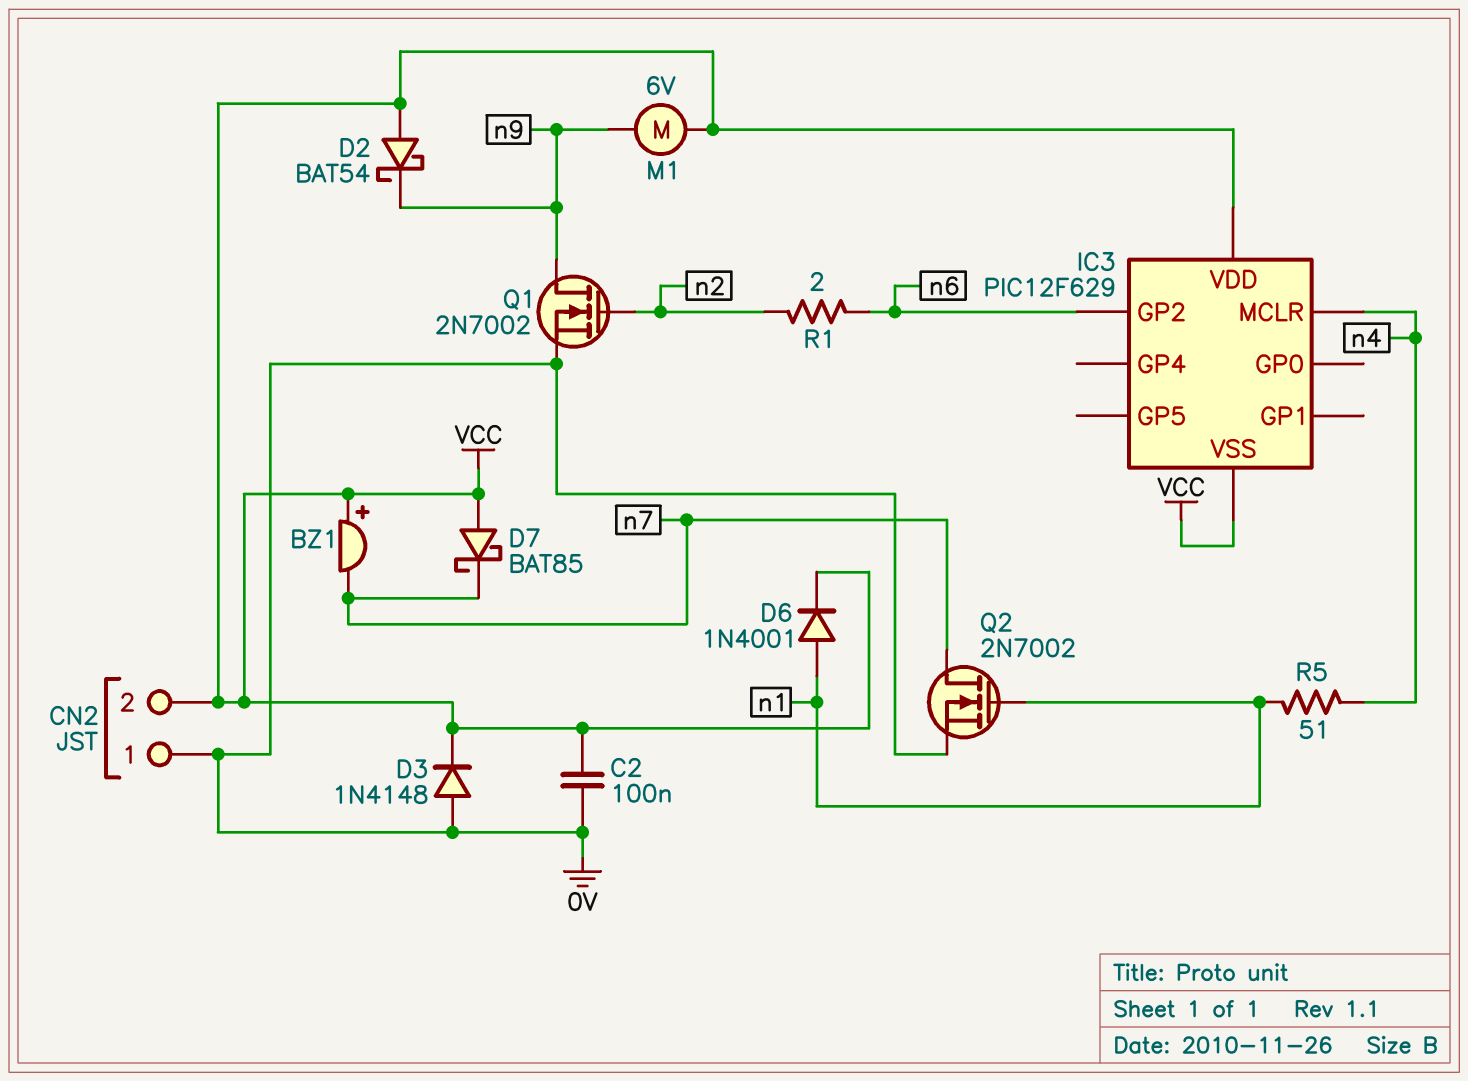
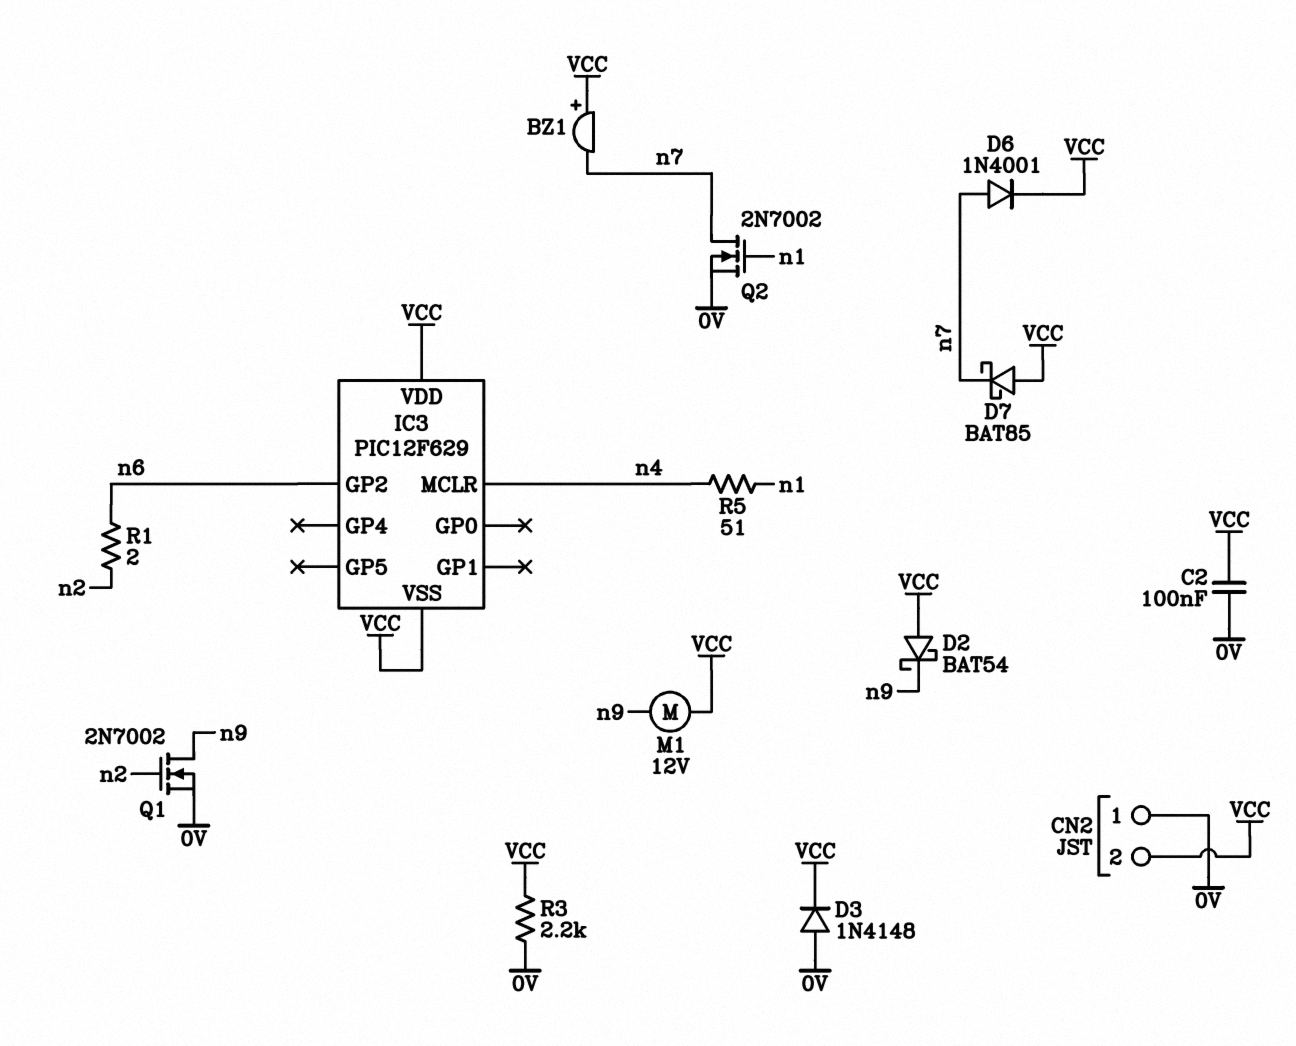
D6: diode 1N4001 (A n1, K VCC) -> diode 1N4001 (A n7, K VCC)
M1: motor 6V (VCC, n9) -> motor 12V (VCC, n9)
R3: none -> 2.2k (0V, VCC)

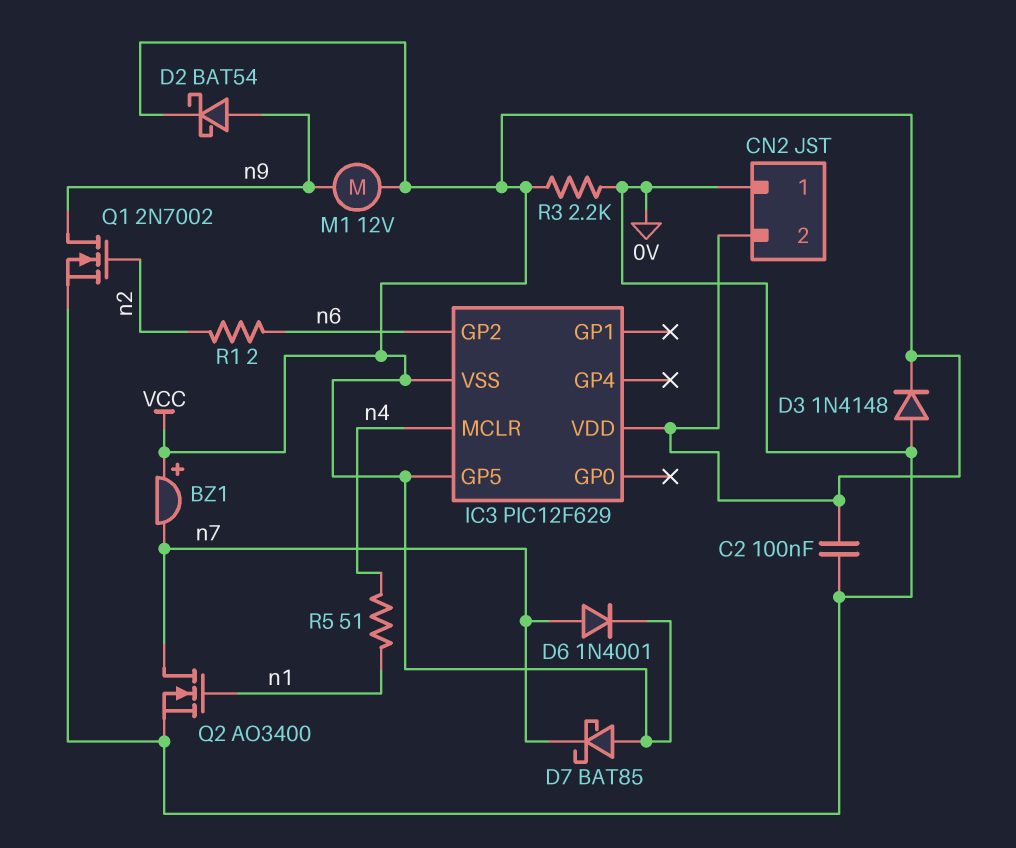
D2: schottky BAT54 (A VCC, K n9) -> schottky BAT54 (A n9, K VCC)
IC3 pin GP5: none -> VCC
Q2: NMOS 2N7002 (G n1, D n7, S 0V) -> NMOS AO3400 (G n1, D n7, S 0V)

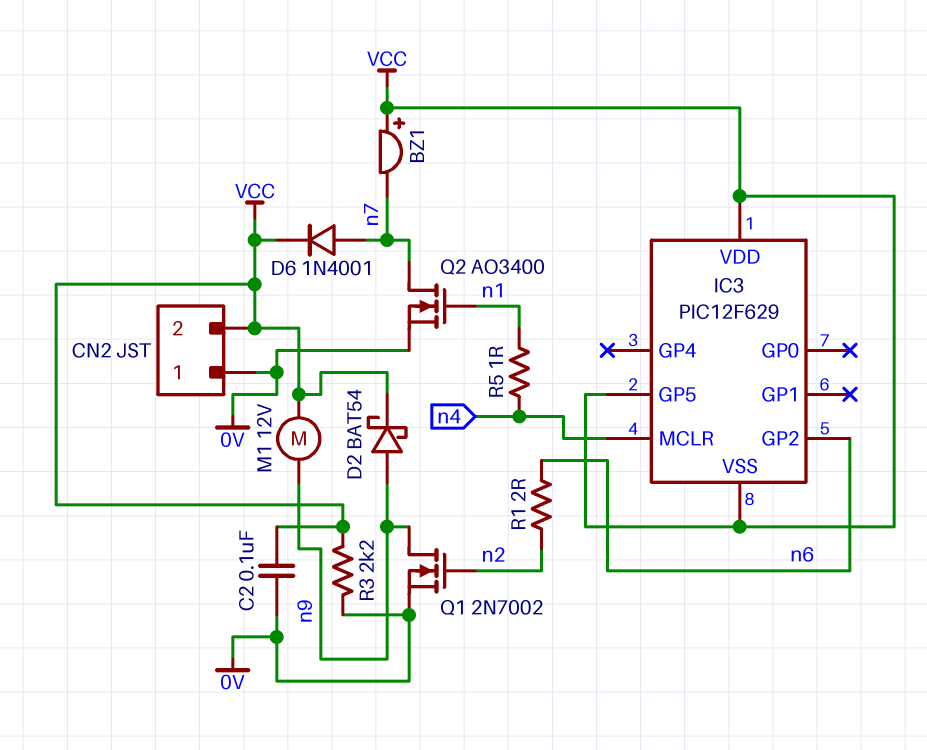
D3: diode 1N4148 (A 0V, K VCC) -> none
D7: schottky BAT85 (A VCC, K n7) -> none
R5: 51 (n1, n4) -> 1 (n1, n4)

